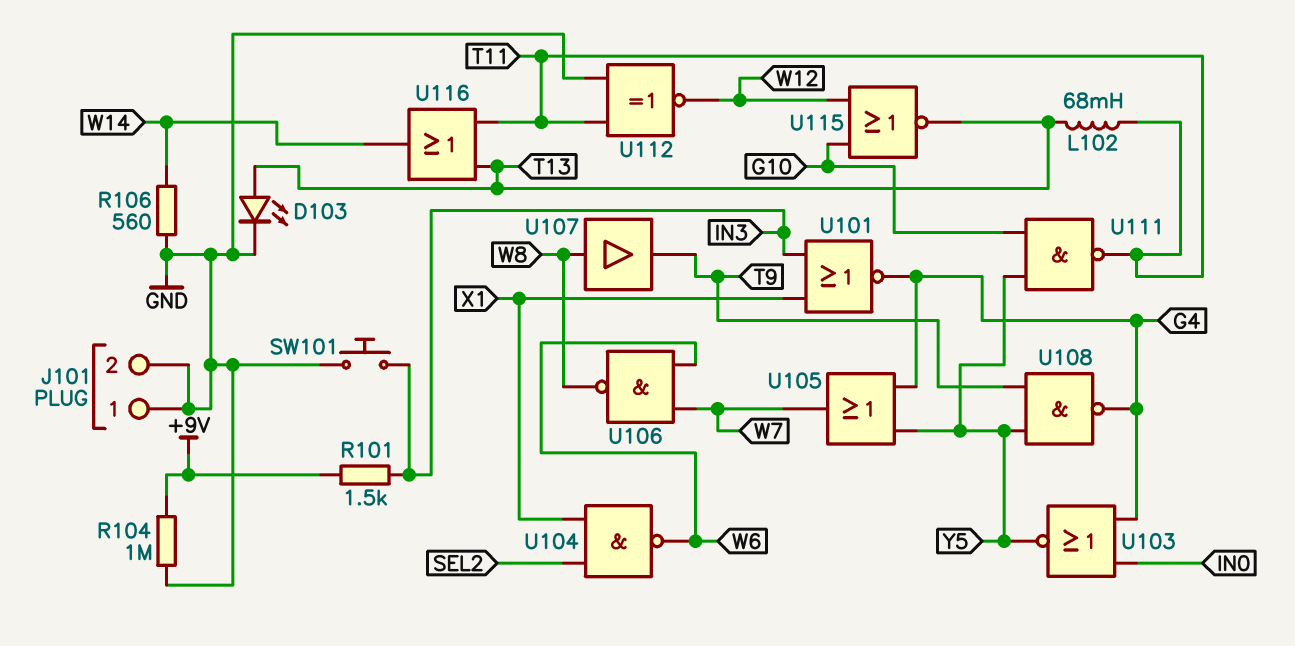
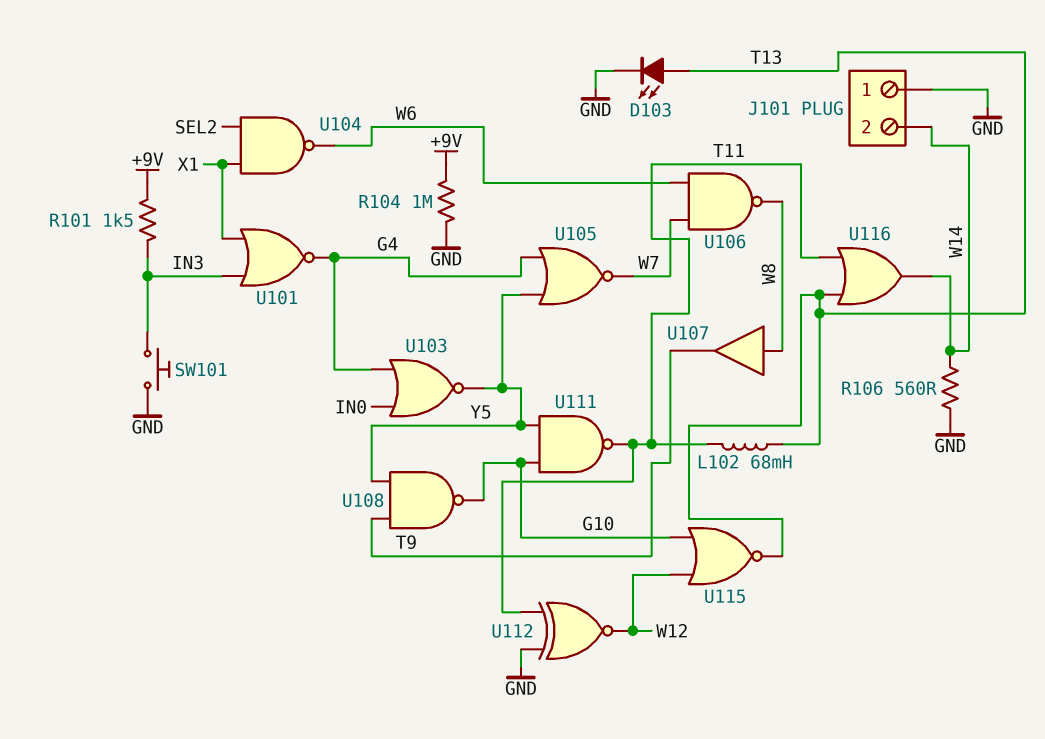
J101 pin 2: GND -> W14
U105: OR (in G4, in Y5, out W7) -> NOR (in G4, in Y5, out W7)
U108: NAND (in T9, in Y5, out G4) -> NAND (in T9, in Y5, out G10)

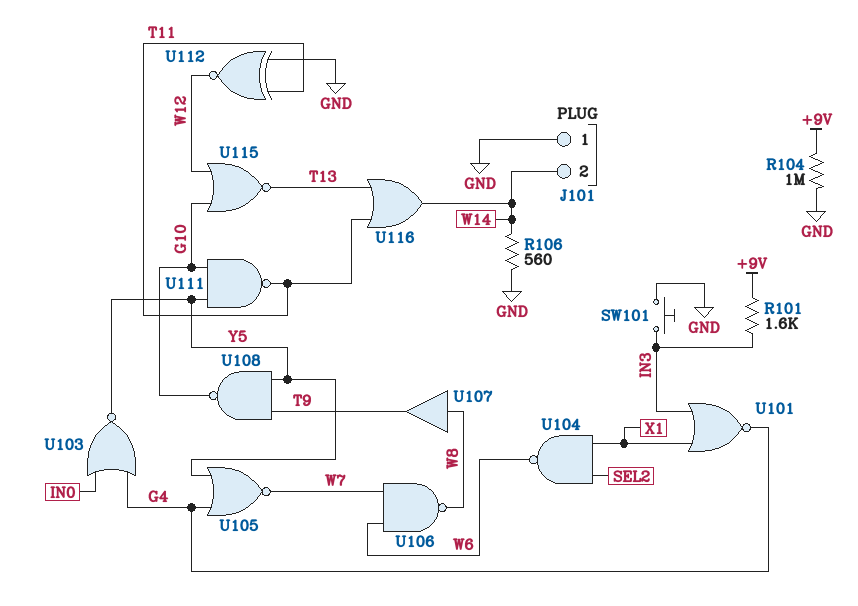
D103: LED (A T13, K GND) -> none
L102: 68mH (T11, T13) -> none
R101: 1.5k (+9V, IN3) -> 1.6k (+9V, IN3)

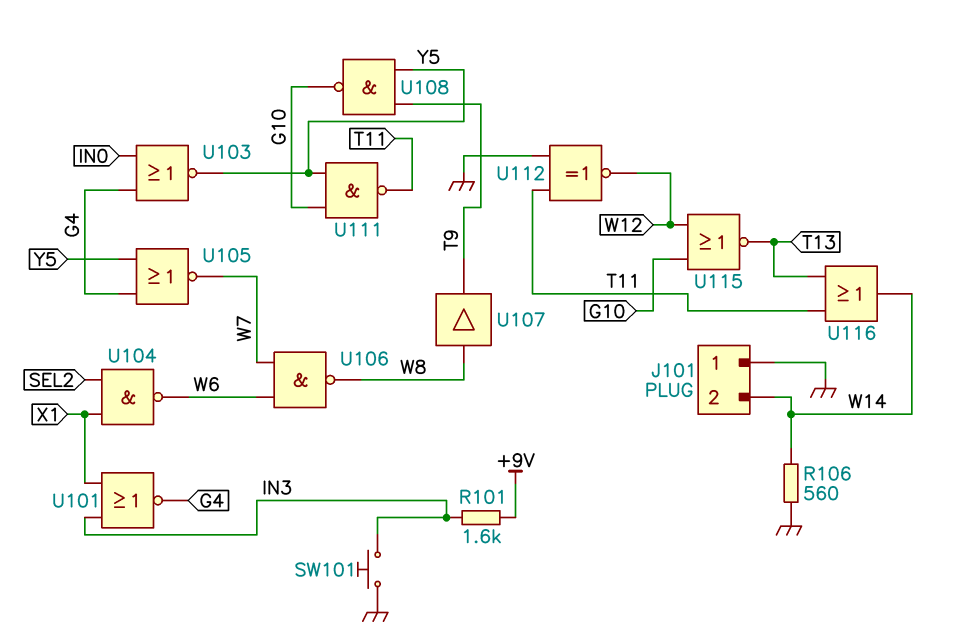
R104: 1M (+9V, GND) -> none

